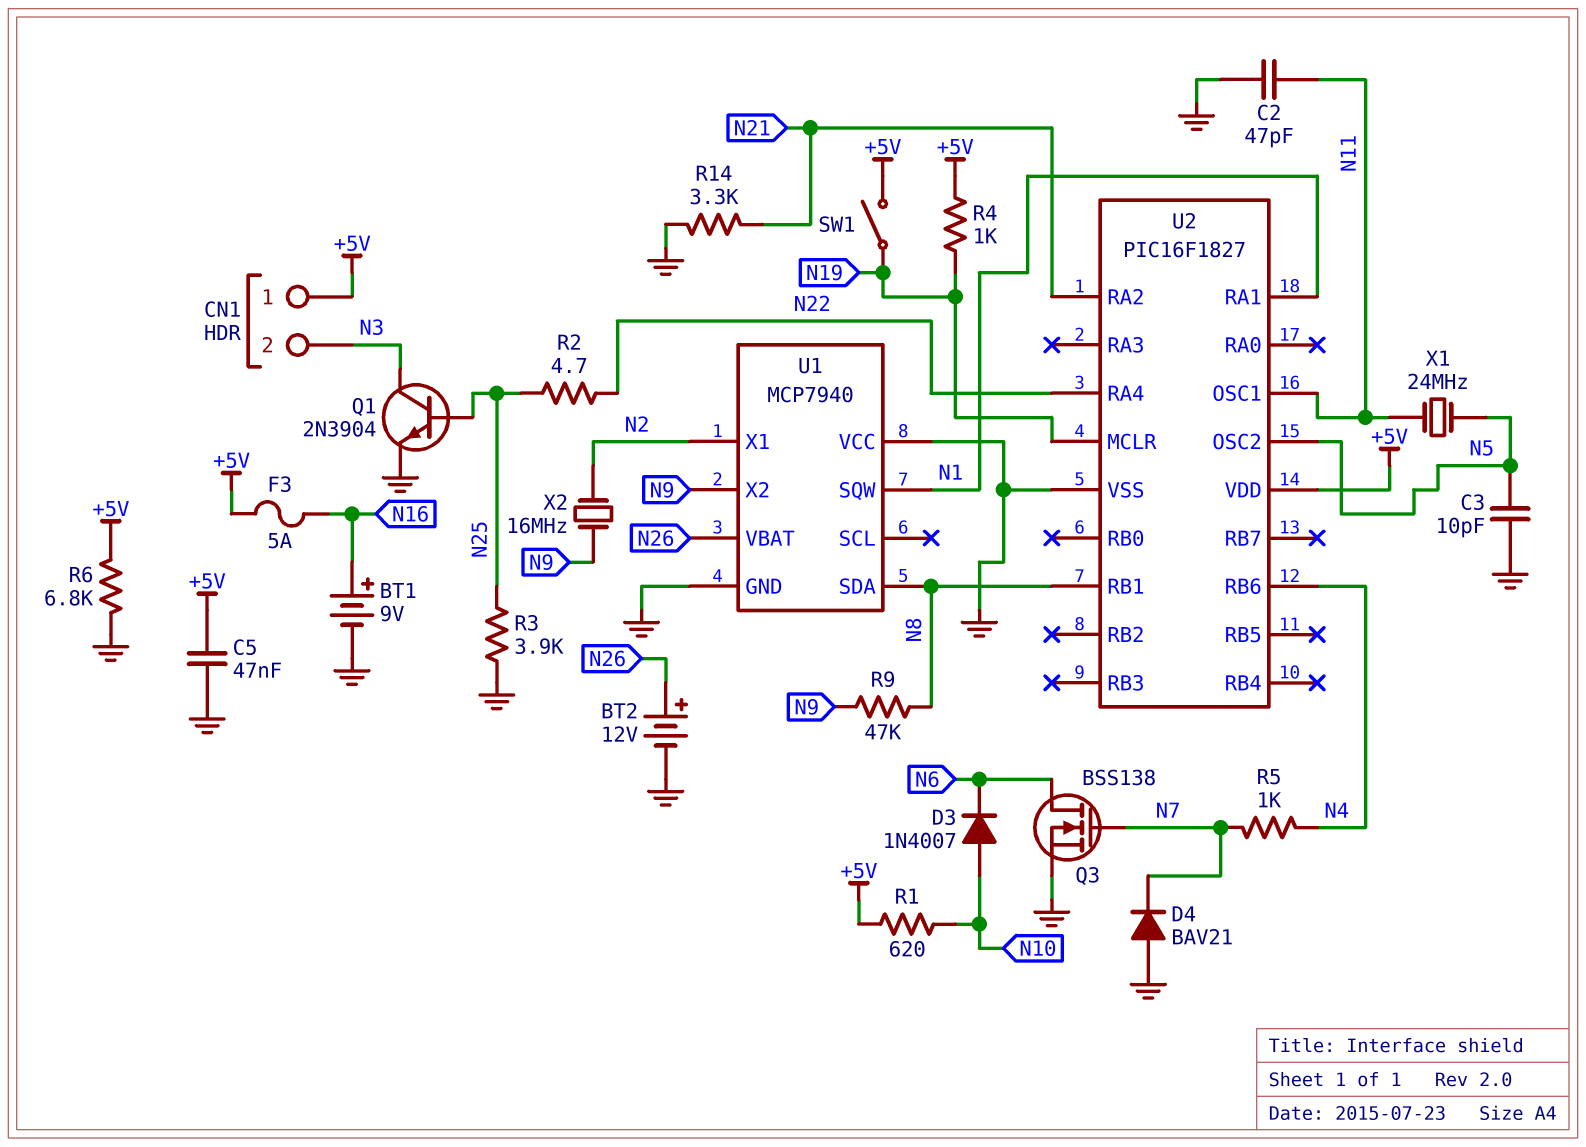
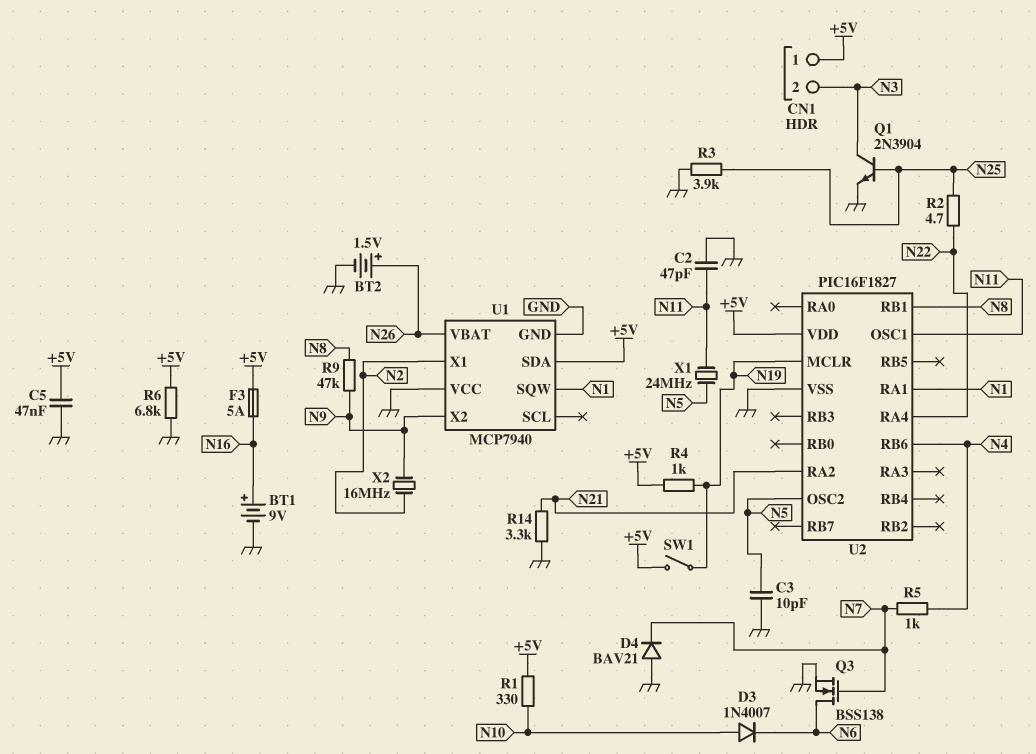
BT2: 12V (plus N26, minus GND) -> 1.5V (plus N26, minus GND)
R1: 620 (+5V, N10) -> 330 (+5V, N10)
U1 pin SDA: N8 -> +5V

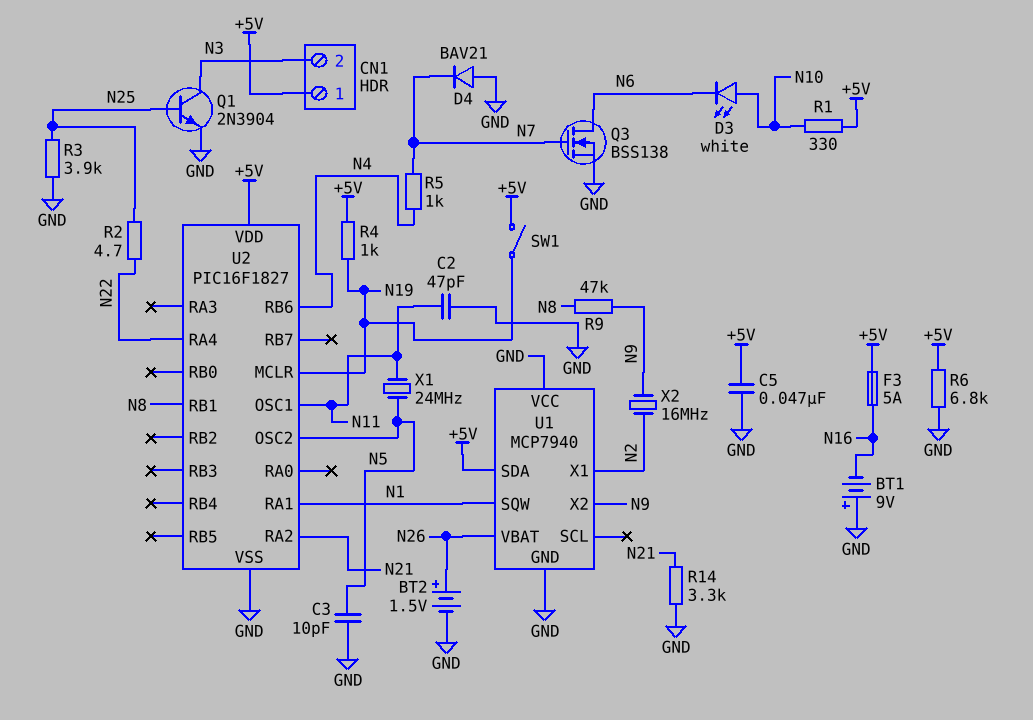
BT1: 9V (plus N16, minus GND) -> 9V (plus GND, minus N16)
D3: diode 1N4007 (A N10, K N6) -> LED white (A N10, K N6)

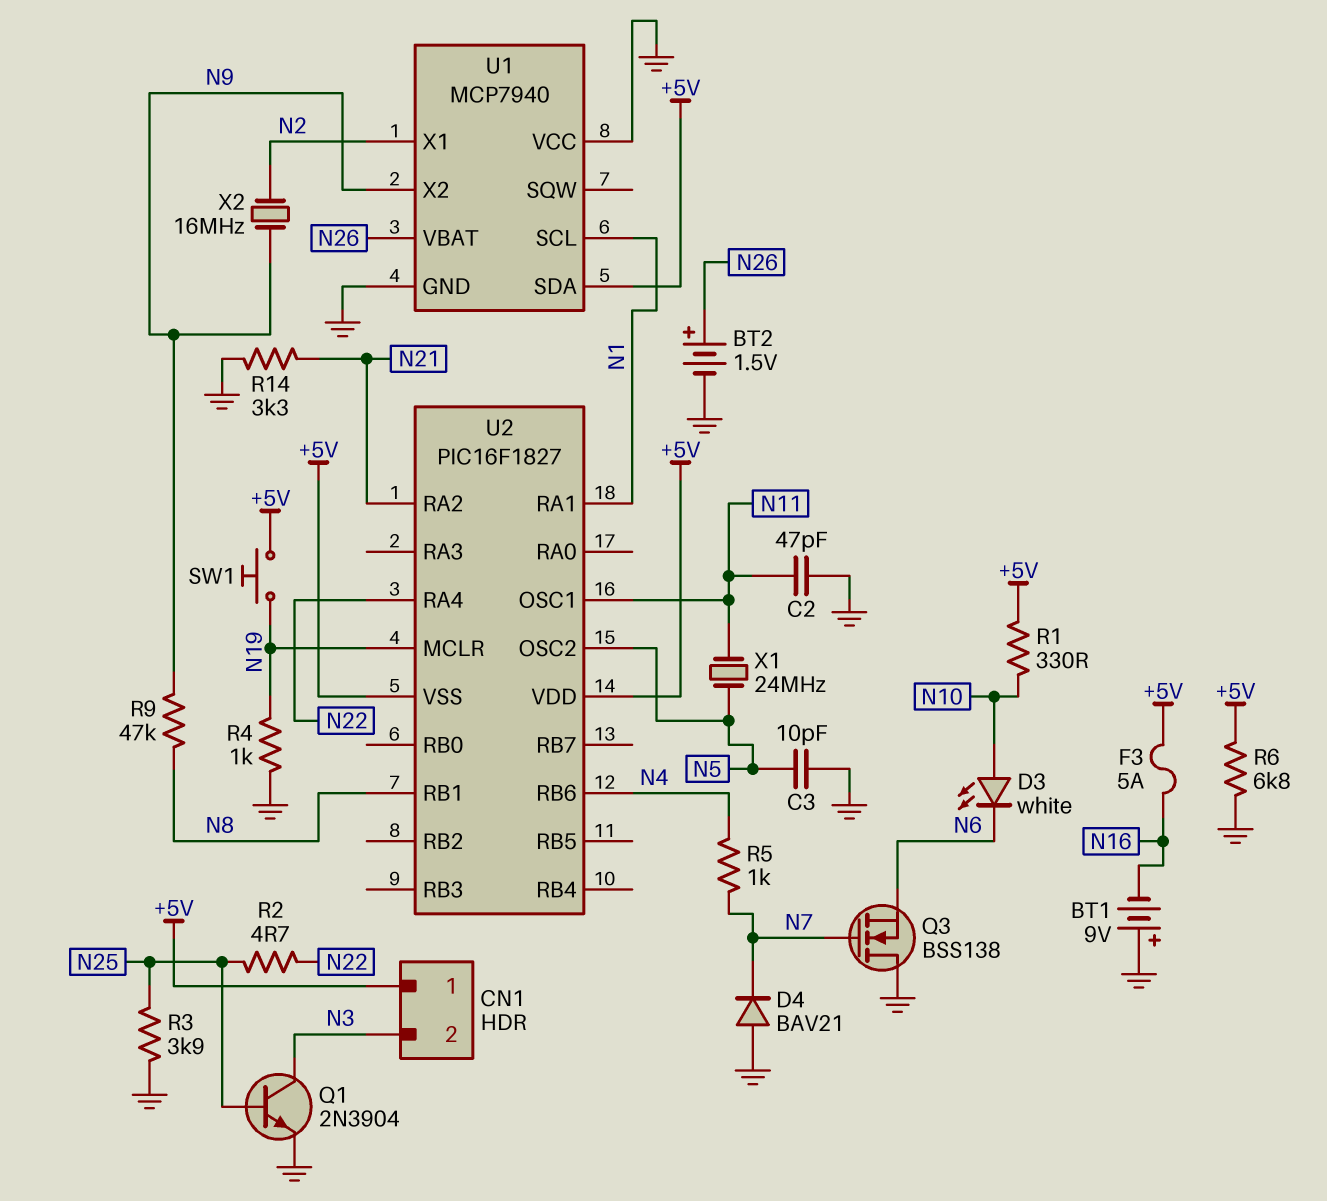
C5: 47nF (+5V, GND) -> none
Q3: NMOS BSS138 (G N7, D N6, S GND) -> NMOS BSS138 (G N7, D GND, S N6)
R4: 1k (+5V, N19) -> 1k (GND, N19)
SW1: switch (+5V, N19) -> button (+5V, N19)
U1 pin SCL: none -> N1
U1 pin SQW: N1 -> none
U2 pin VSS: GND -> +5V

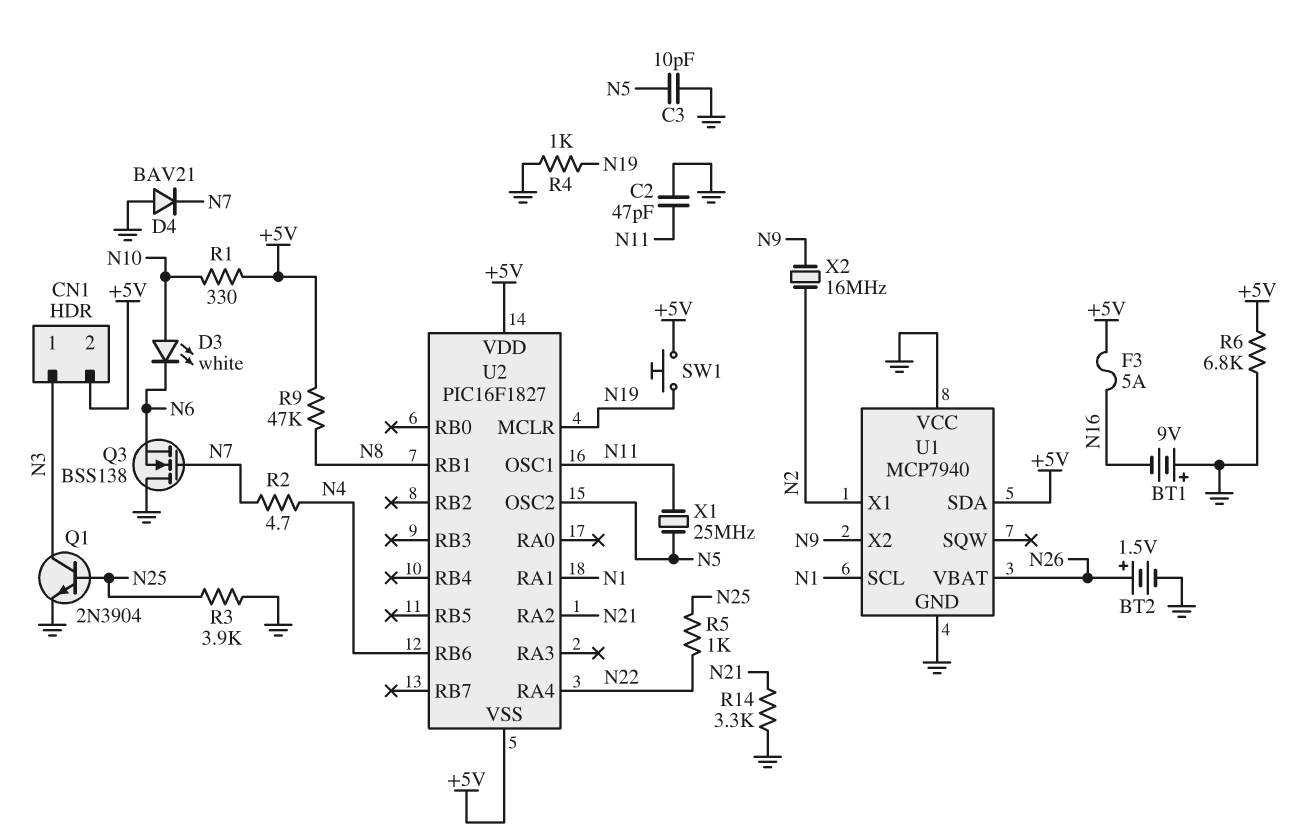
CN1 pin 1: +5V -> N3
CN1 pin 2: N3 -> +5V
R2: 4.7 (N22, N25) -> 4.7 (N4, N7)
R5: 1k (N4, N7) -> 1k (N22, N25)
R9: 47k (N8, N9) -> 47k (+5V, N8)
X1: 24MHz (N5, N11) -> 25MHz (N5, N11)

